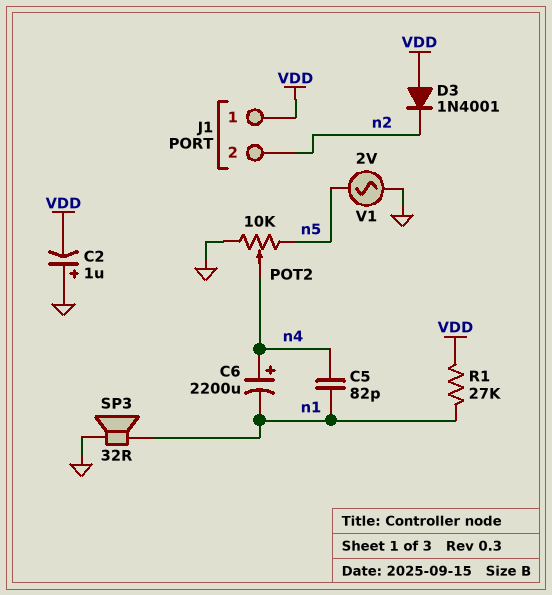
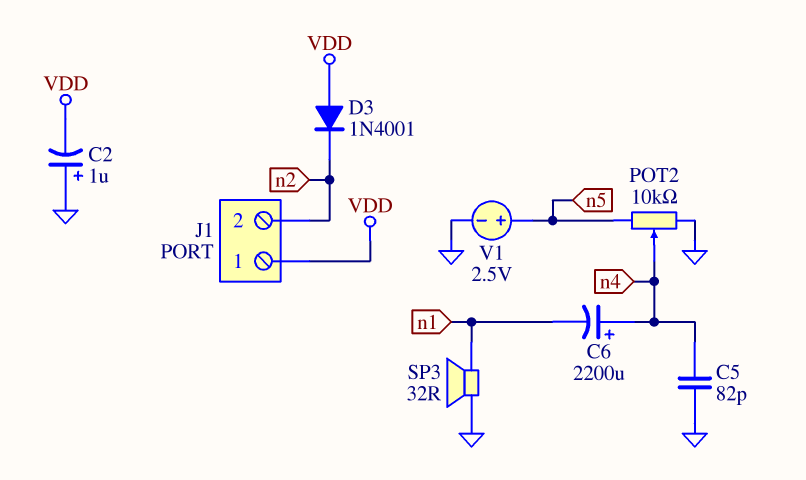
C5: 82pF (n1, n4) -> 82pF (GND, n4)
R1: 27k (VDD, n1) -> none
V1: AC 2V (GND, n5) -> 2.5V (plus n5, minus GND)

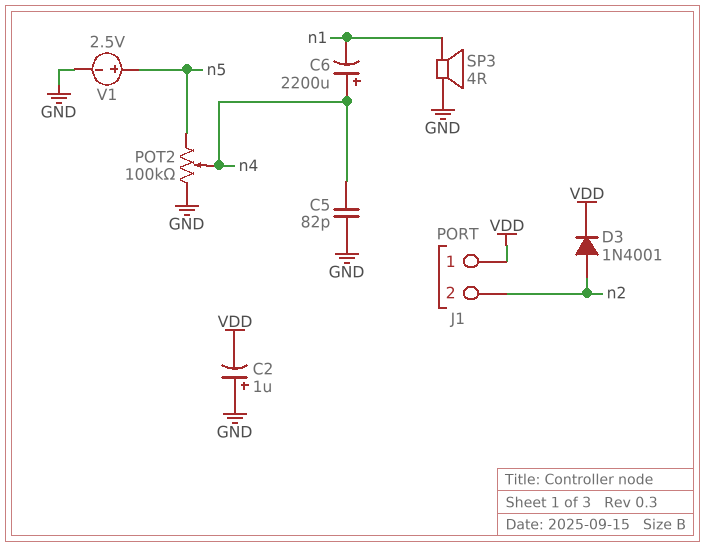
D3: diode 1N4001 (A VDD, K n2) -> diode 1N4001 (A n2, K VDD)
POT2: 10k (GND, n5, wiper n4) -> 100k (GND, n5, wiper n4)
SP3: speaker 32R (GND, n1) -> speaker 4R (GND, n1)

